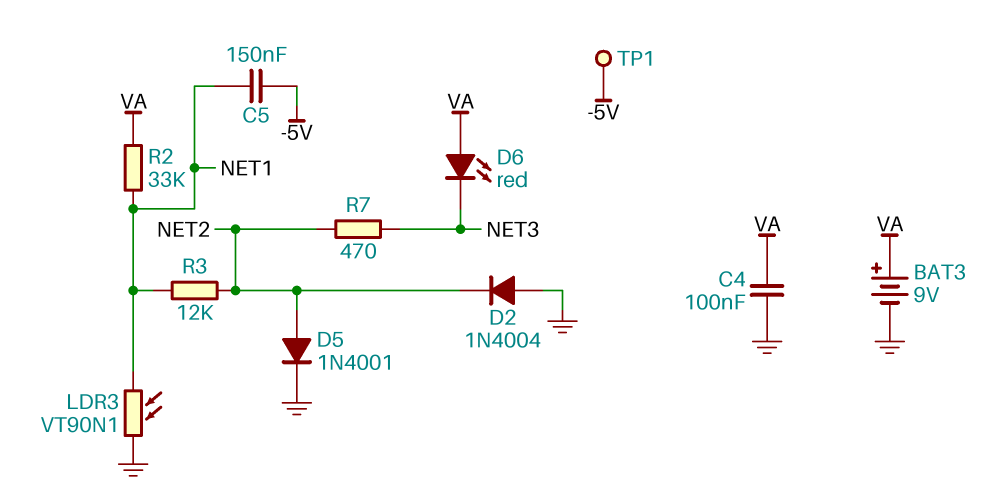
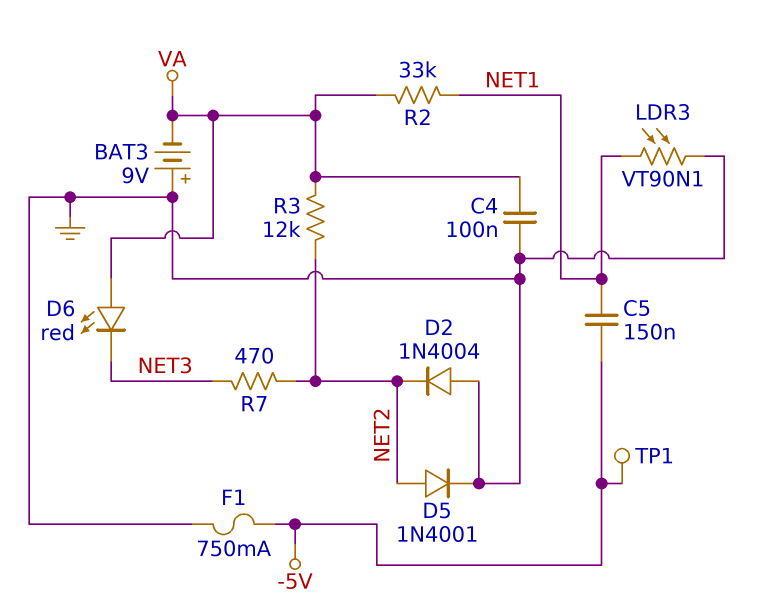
BAT3: 9V (plus VA, minus GND) -> 9V (plus GND, minus VA)
F1: none -> 750mA (-5V, GND)
R3: 12k (NET1, NET2) -> 12k (NET2, VA)

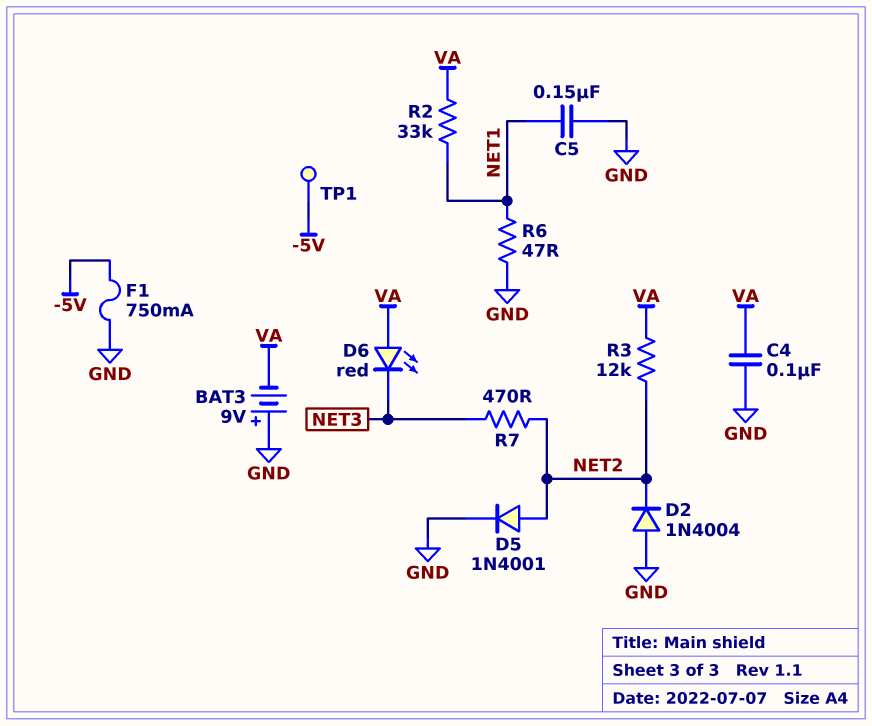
C5: 150nF (-5V, NET1) -> 150nF (GND, NET1)
LDR3: VT90N1 (GND, NET1) -> none
R6: none -> 47 (GND, NET1)

